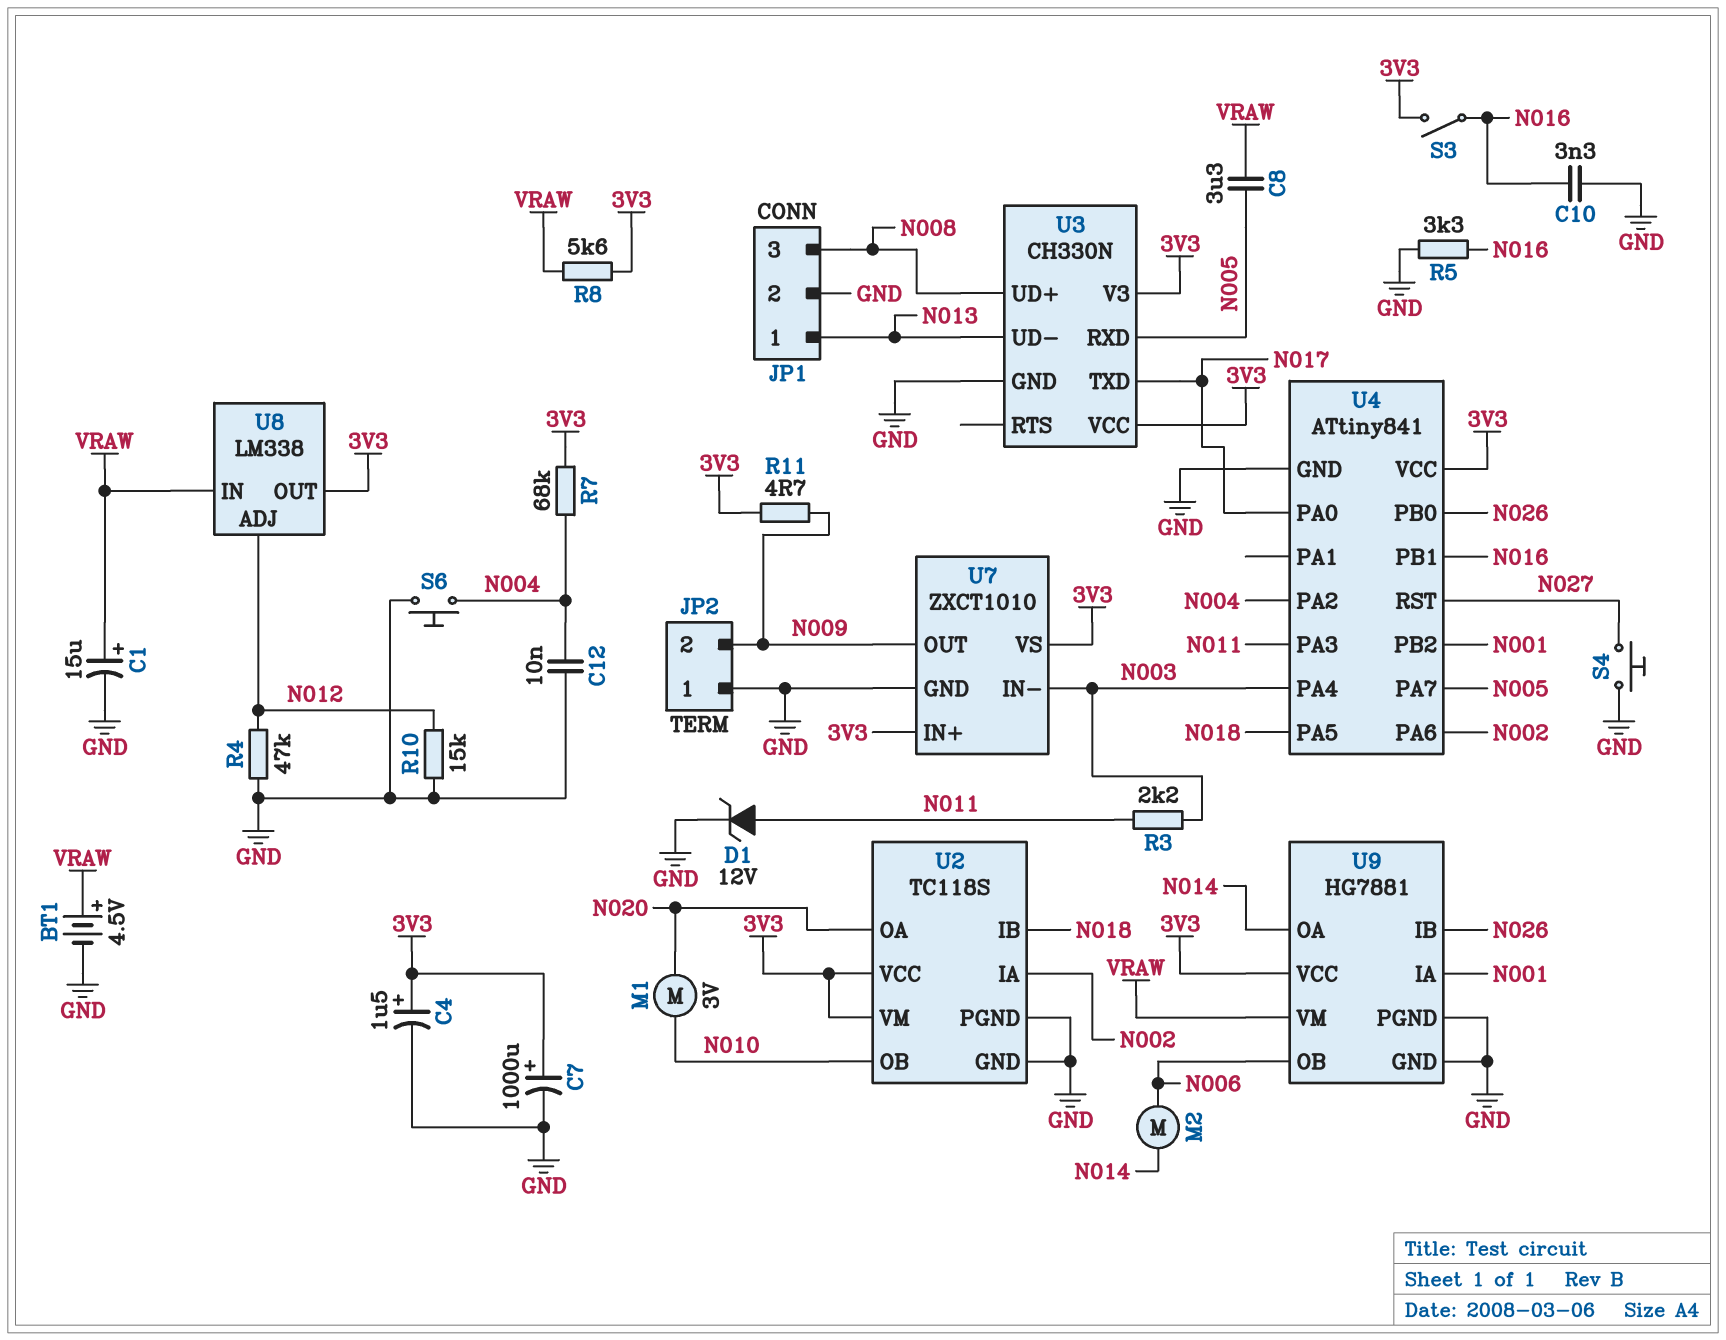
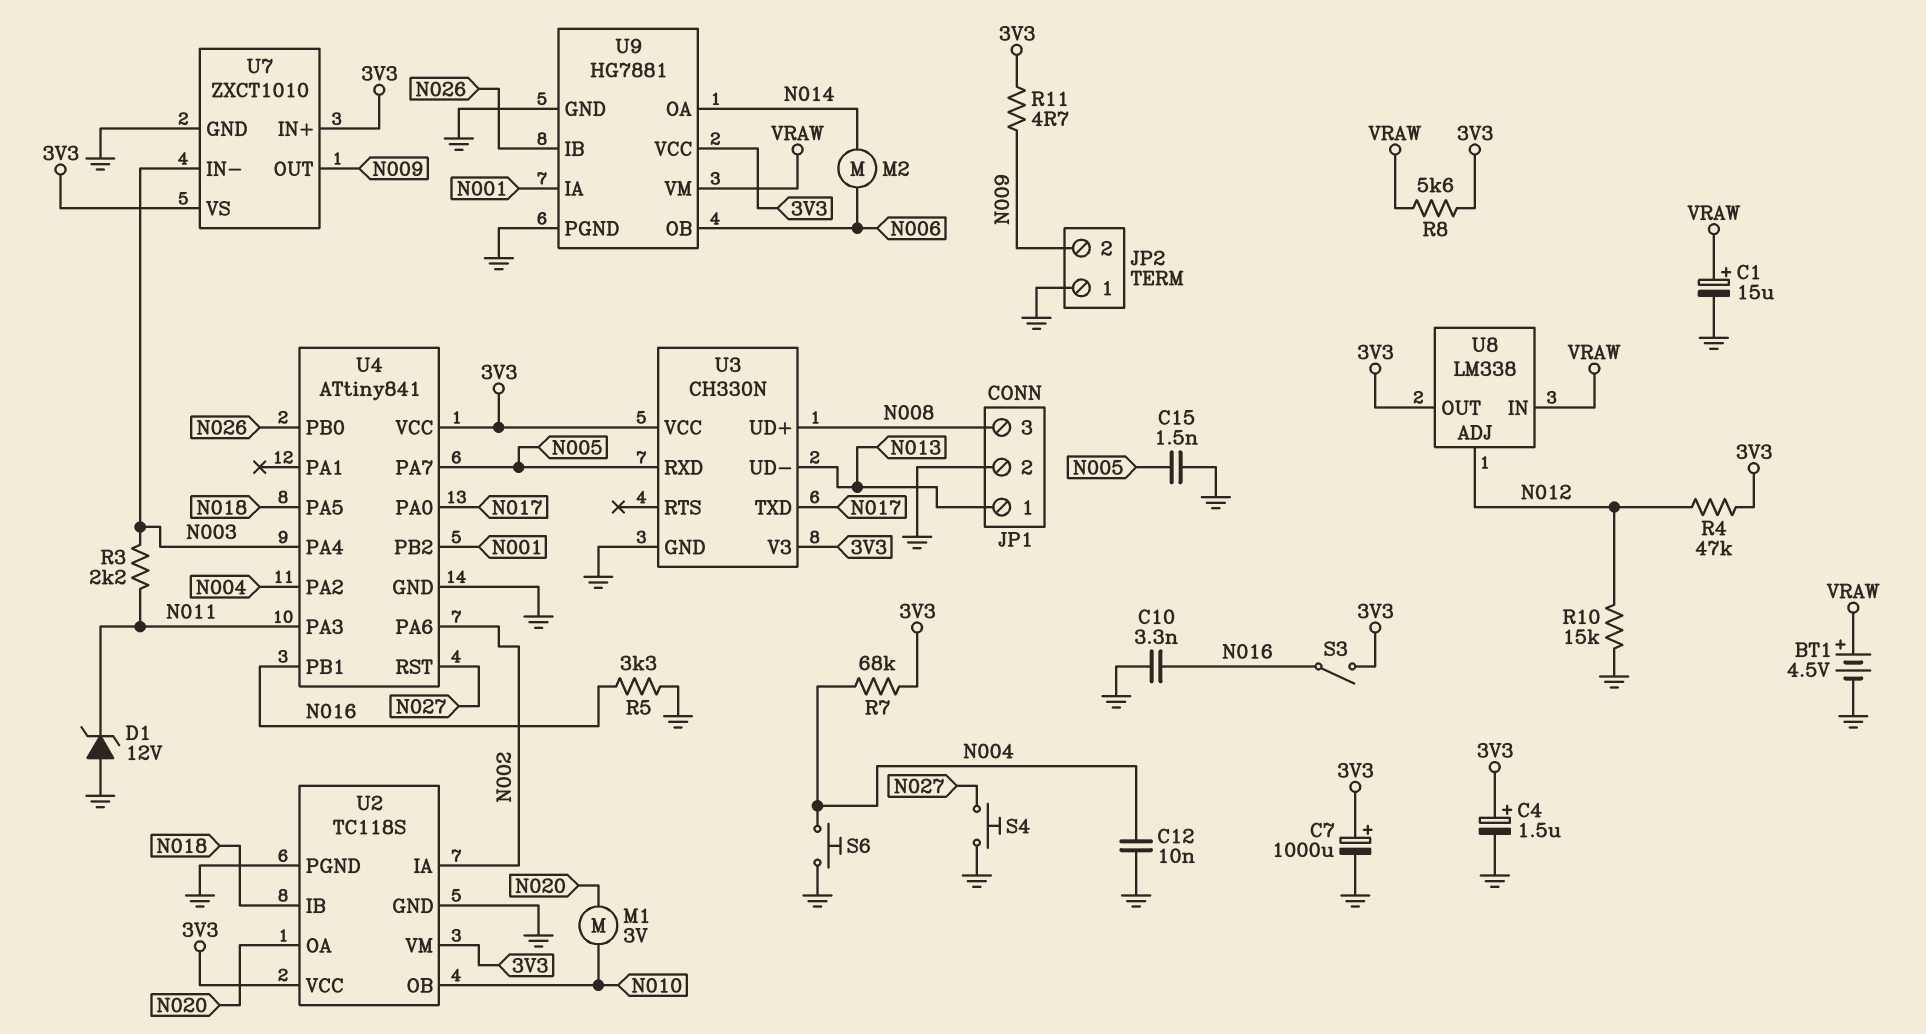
C8: 3.3uF (N005, VRAW) -> none
C15: none -> 1.5nF (GND, N005)
D1: zener 12V (A N011, K GND) -> zener 12V (A GND, K N011)
R4: 47k (GND, N012) -> 47k (3V3, N012)

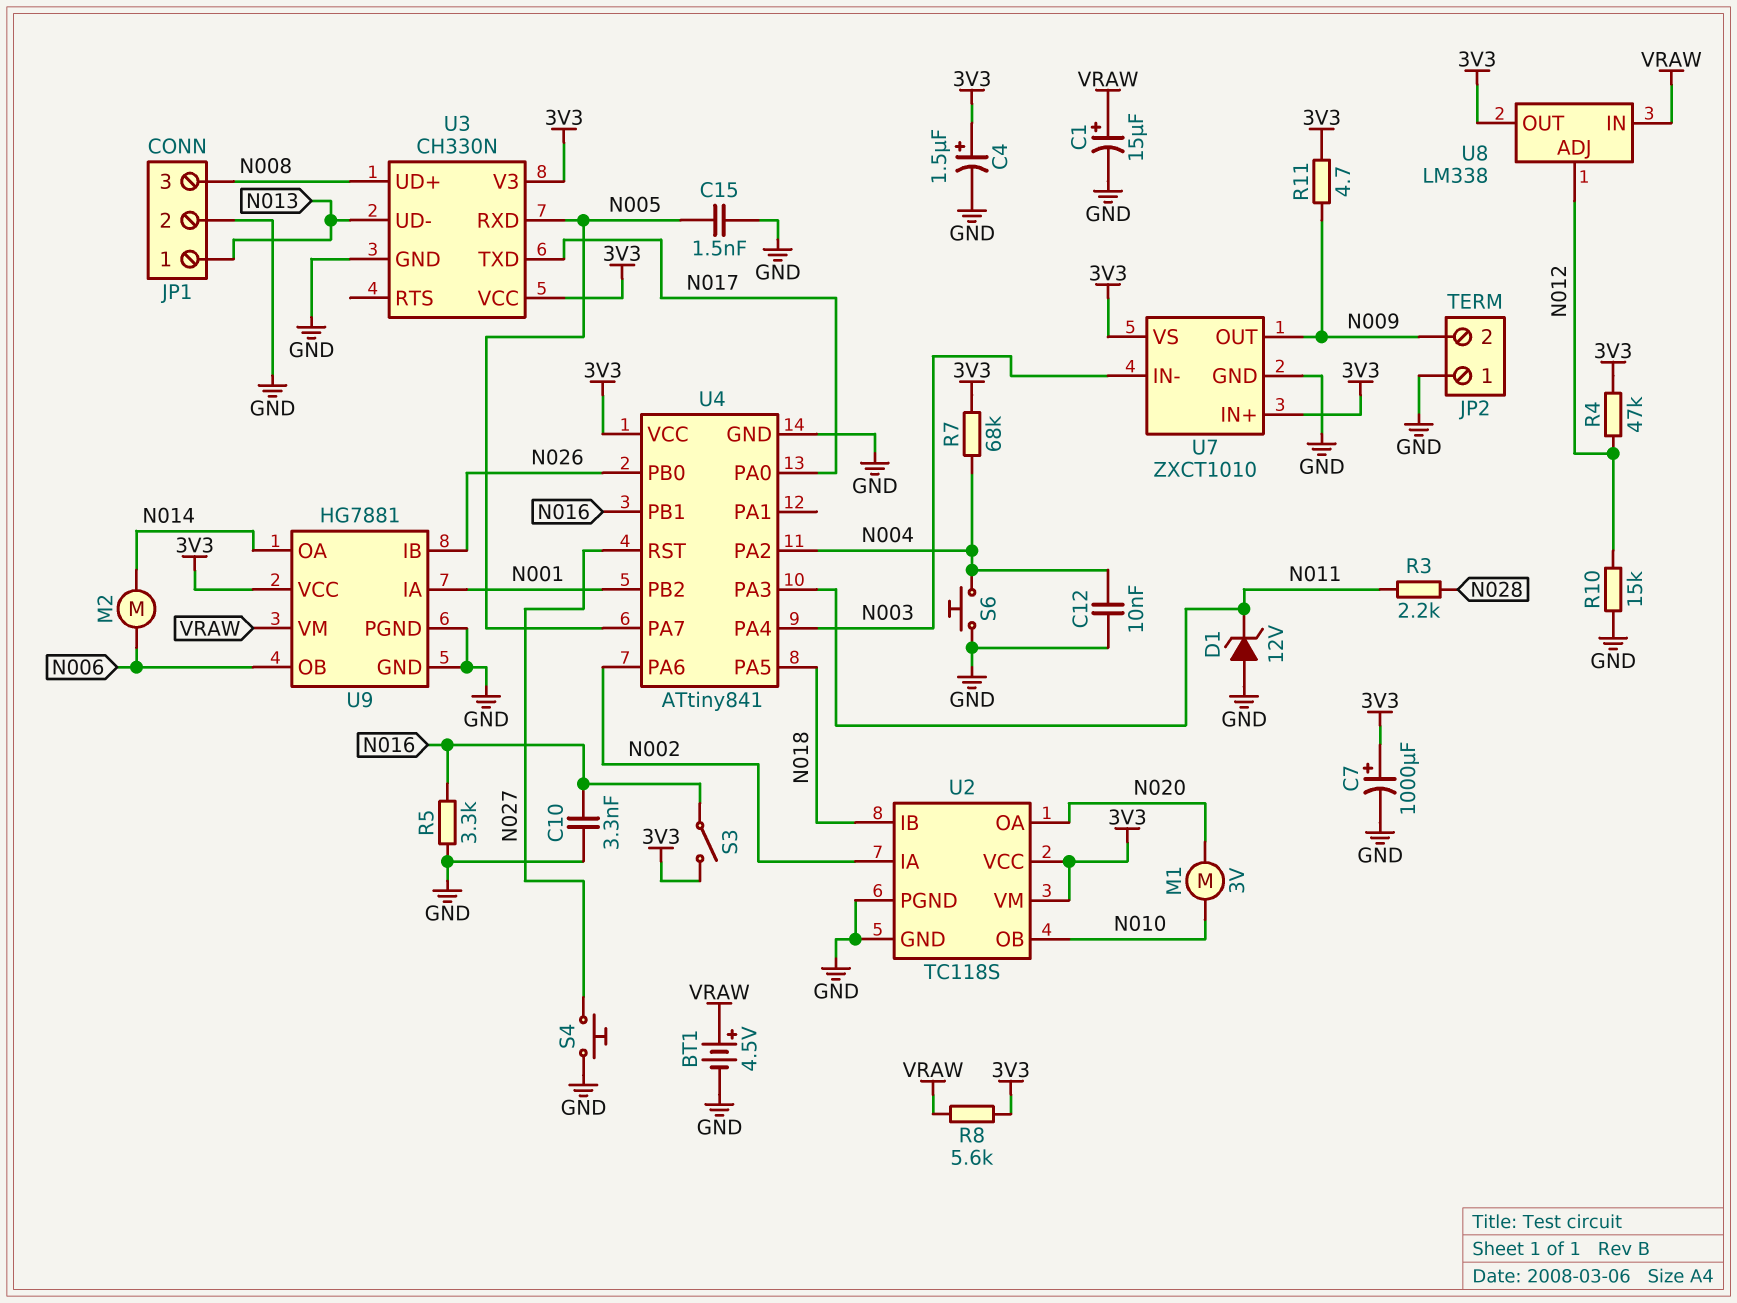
R3: 2.2k (N003, N011) -> 2.2k (N011, N028)

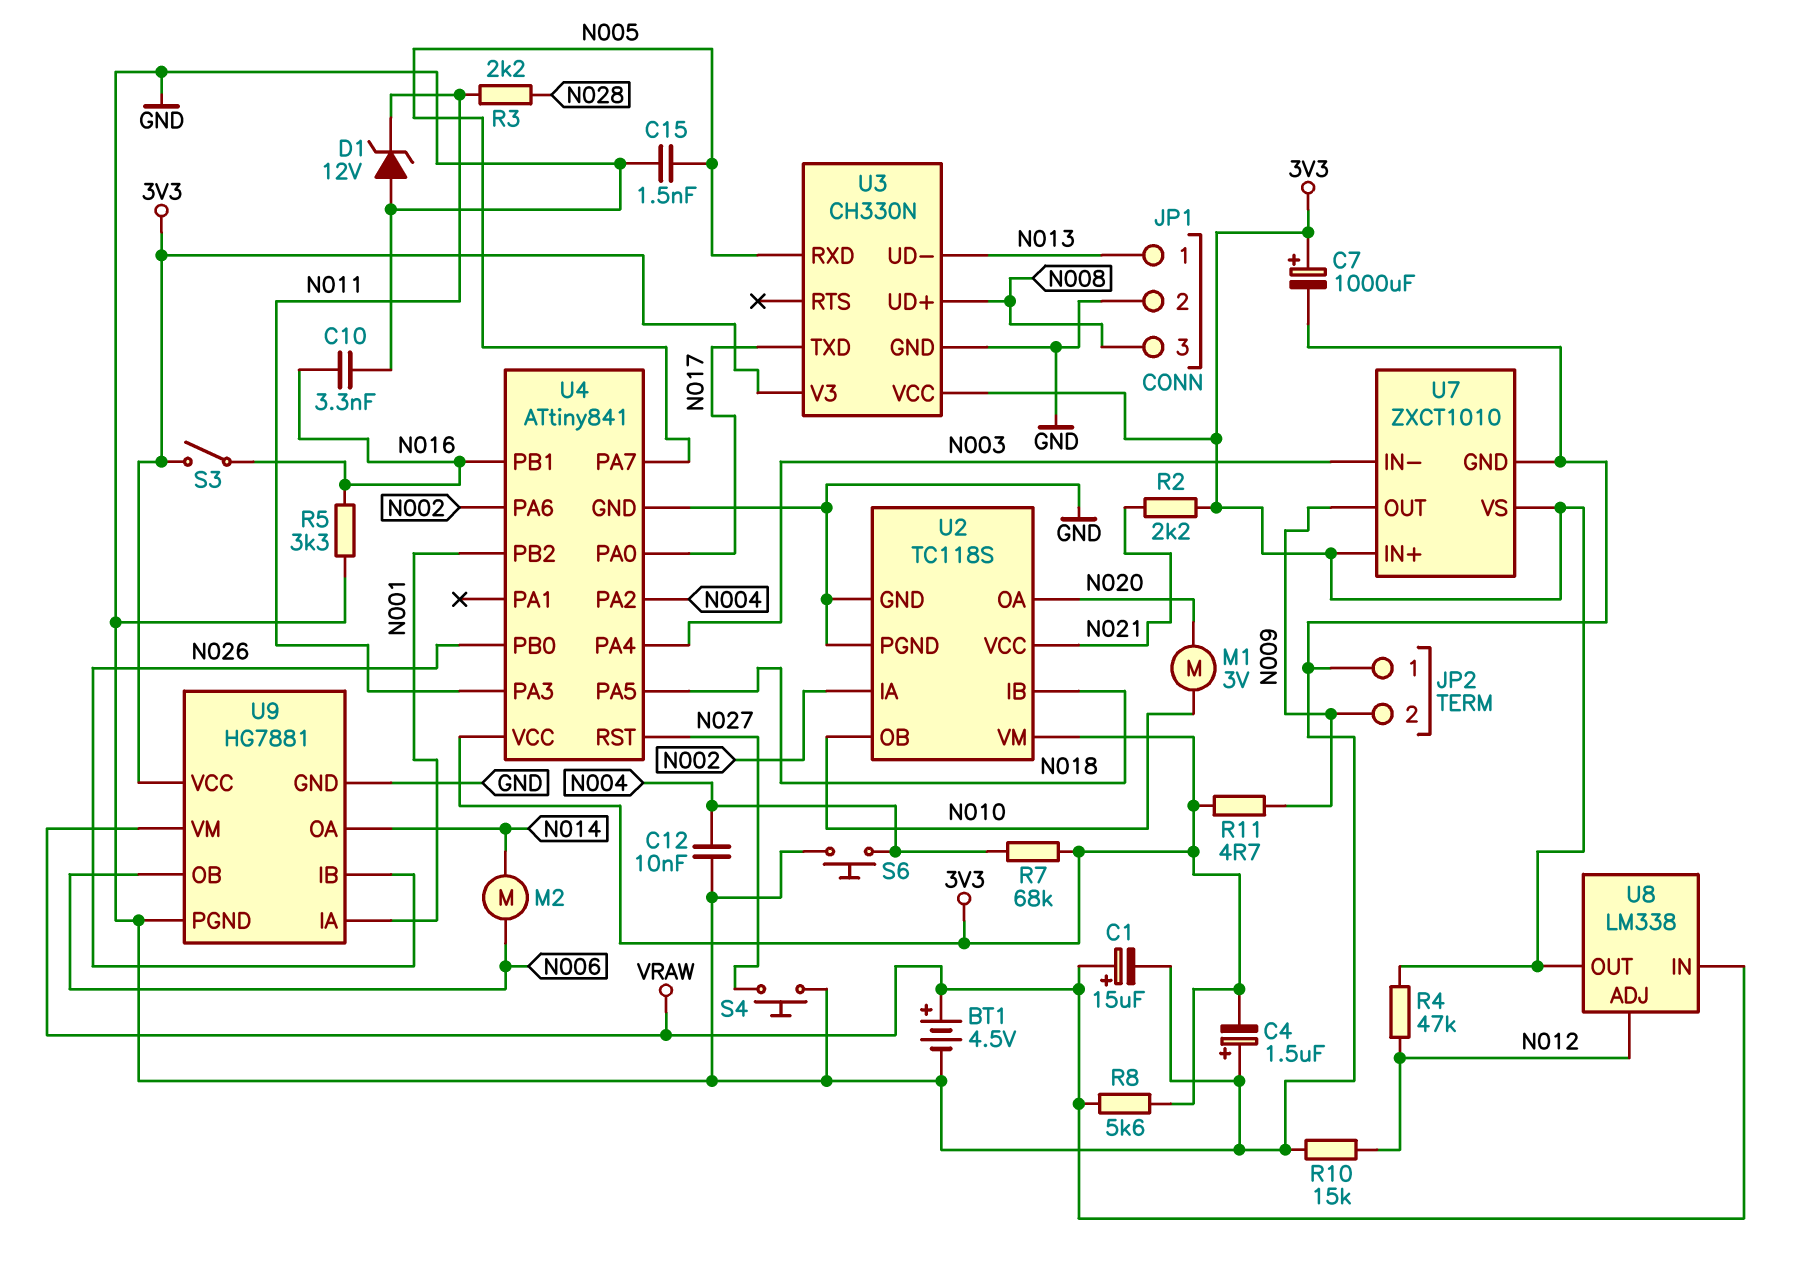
C4: 1.5uF (plus 3V3, minus GND) -> 1.5uF (plus GND, minus 3V3)
R2: none -> 2.2k (3V3, N021)
U2 pin VCC: 3V3 -> N021

